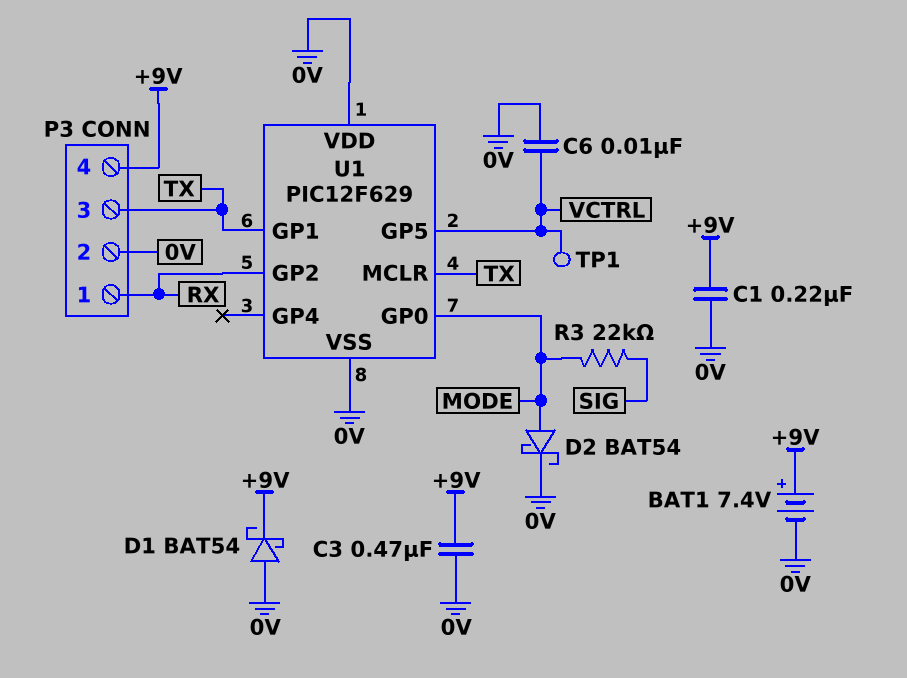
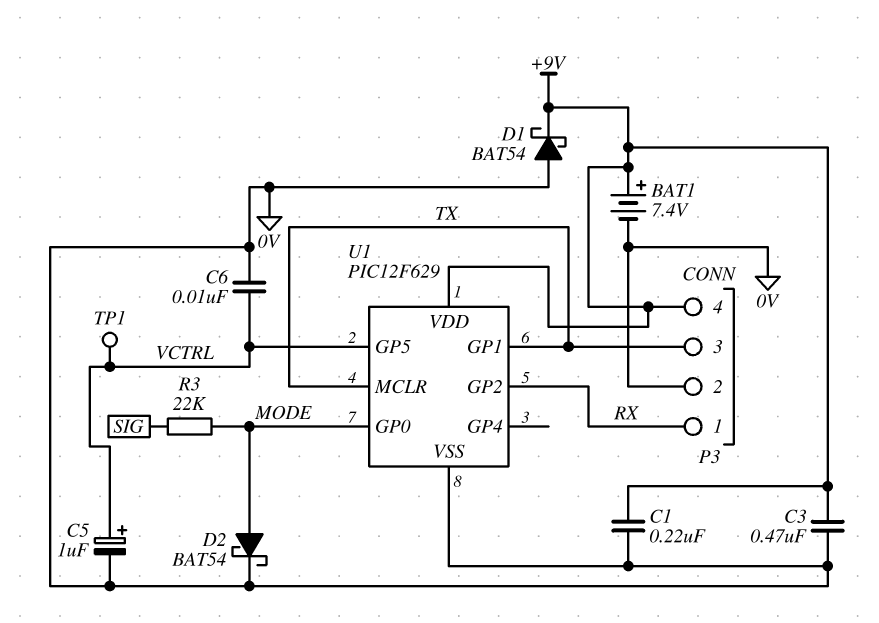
C5: none -> 1uF (plus VCTRL, minus 0V)
U1 pin VDD: 0V -> +9V

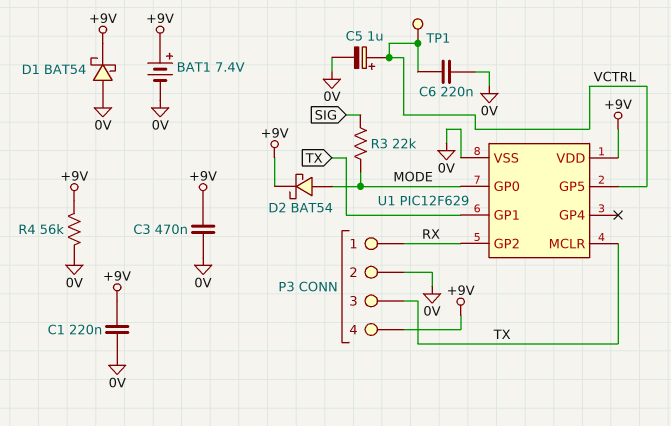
C6: 10nF (0V, VCTRL) -> 220nF (0V, VCTRL)
D2: schottky BAT54 (A MODE, K 0V) -> schottky BAT54 (A MODE, K +9V)
R4: none -> 56k (+9V, 0V)

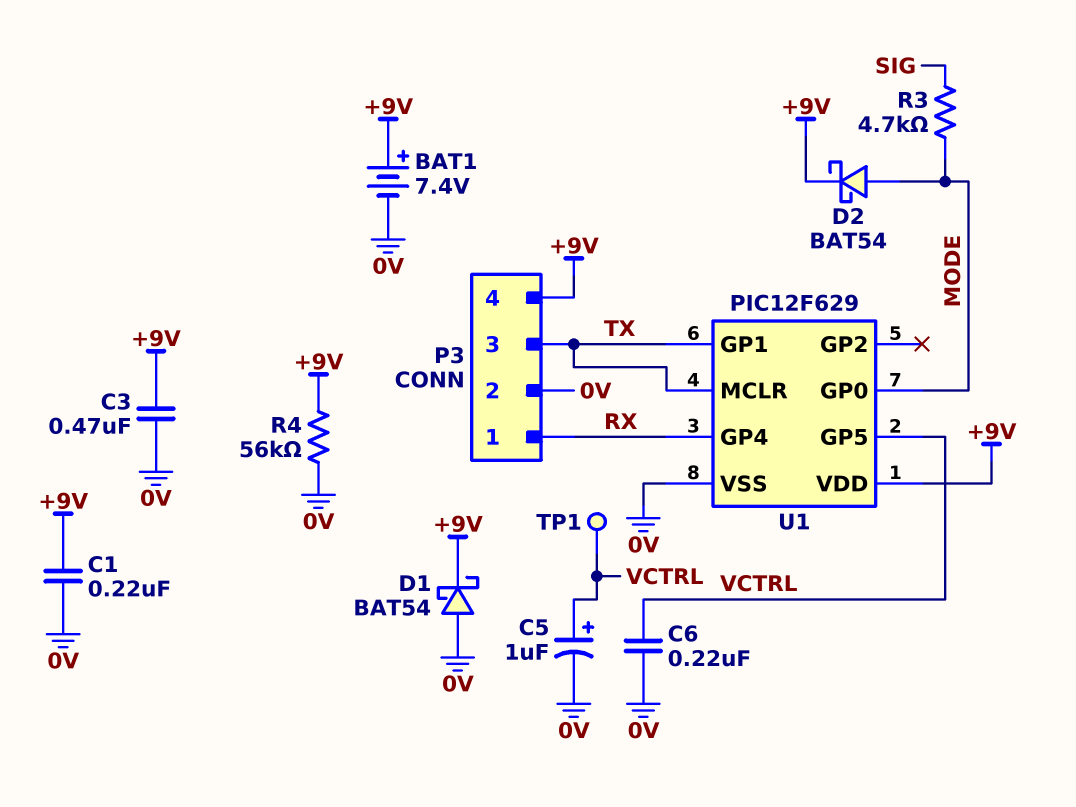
R3: 22k (MODE, SIG) -> 4.7k (MODE, SIG)
U1 pin GP2: RX -> none
U1 pin GP4: none -> RX

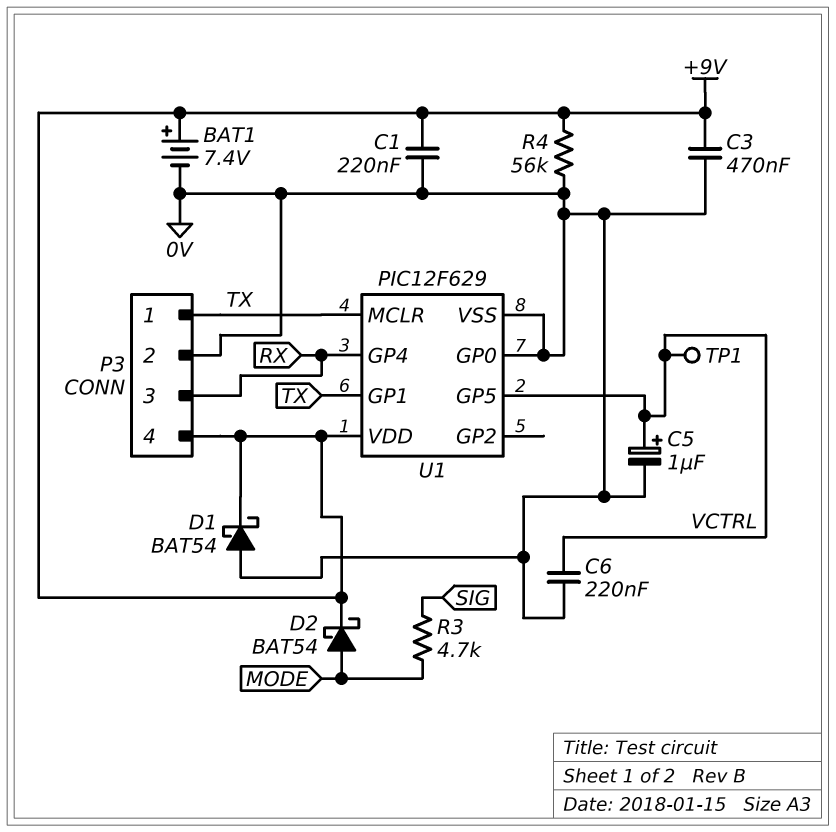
P3 pin 1: RX -> TX
P3 pin 3: TX -> RX
U1 pin GP0: MODE -> 0V

